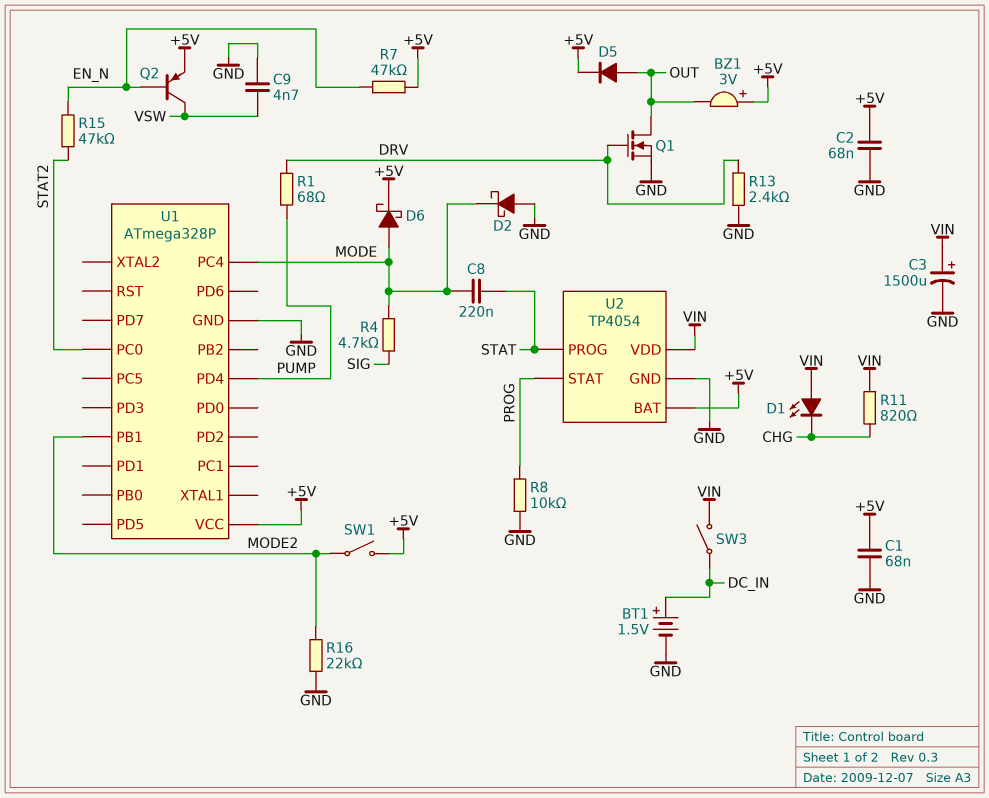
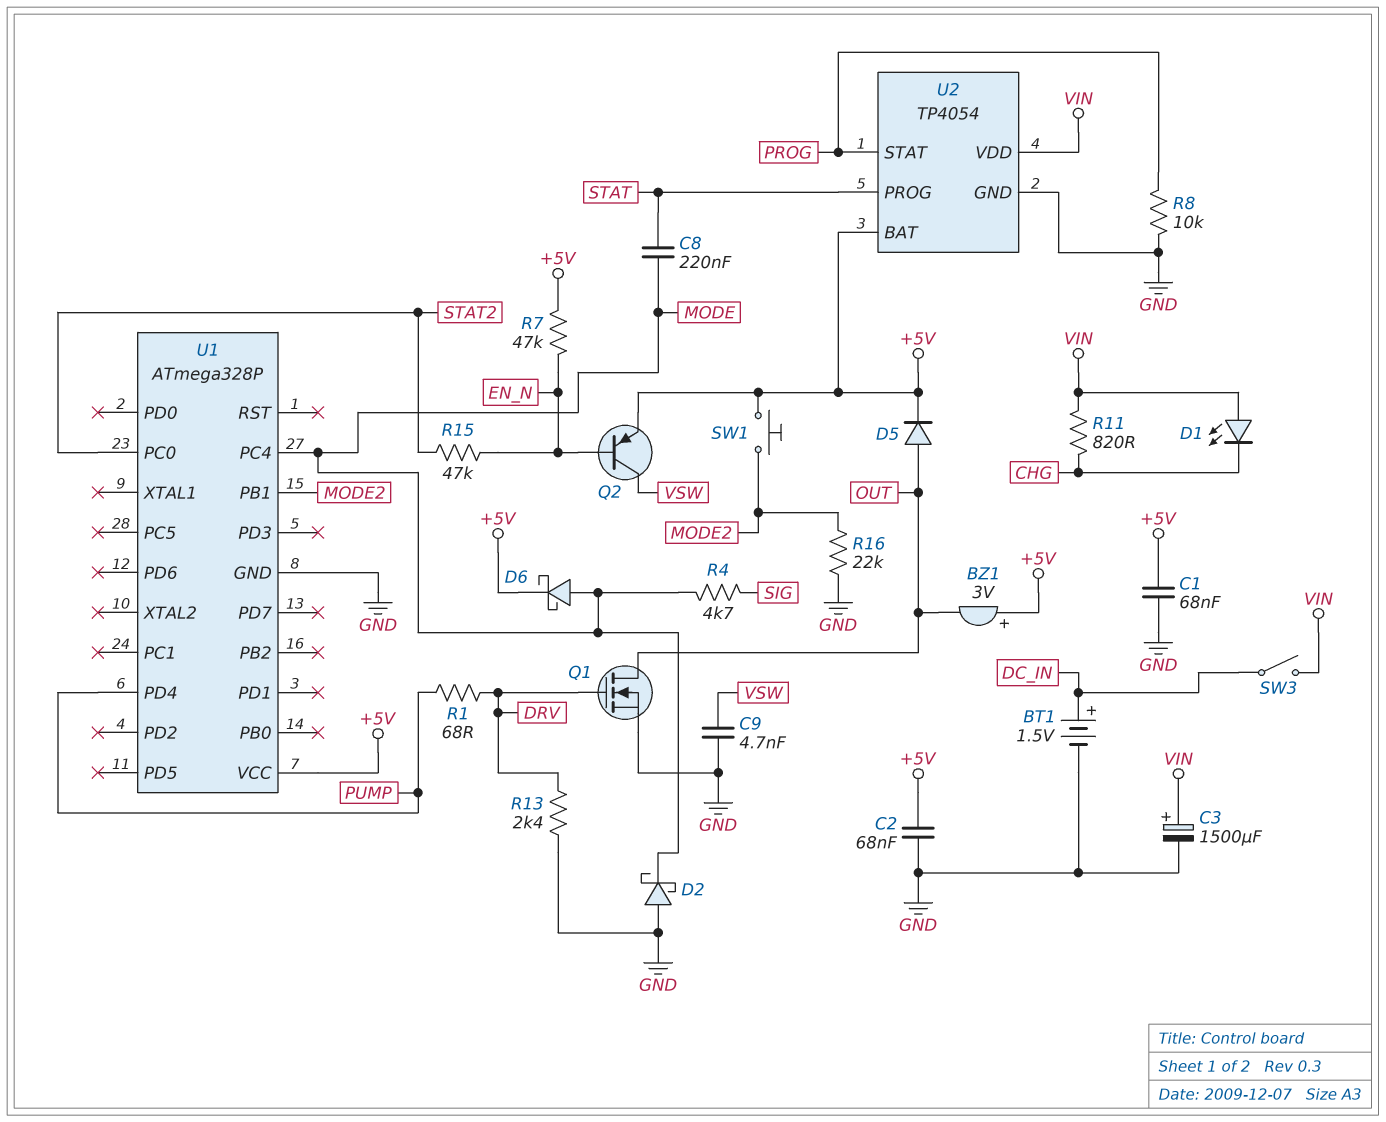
SW1: switch (+5V, MODE2) -> button (+5V, MODE2)

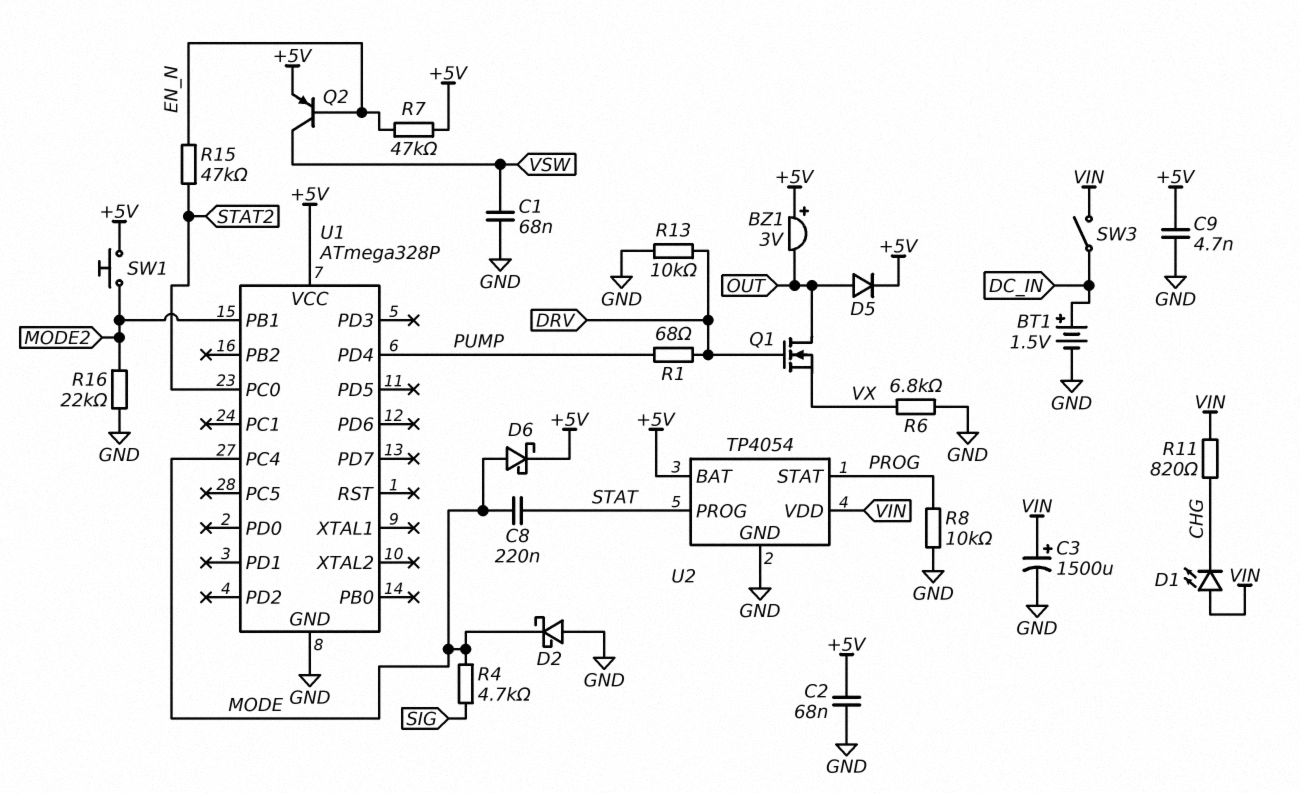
C1: 68nF (+5V, GND) -> 68nF (GND, VSW)
C9: 4.7nF (GND, VSW) -> 4.7nF (+5V, GND)
Q1: NMOS (G DRV, D OUT, S GND) -> NMOS (G DRV, D OUT, S VX)
R6: none -> 6.8k (GND, VX)
R13: 2.4k (DRV, GND) -> 10k (DRV, GND)

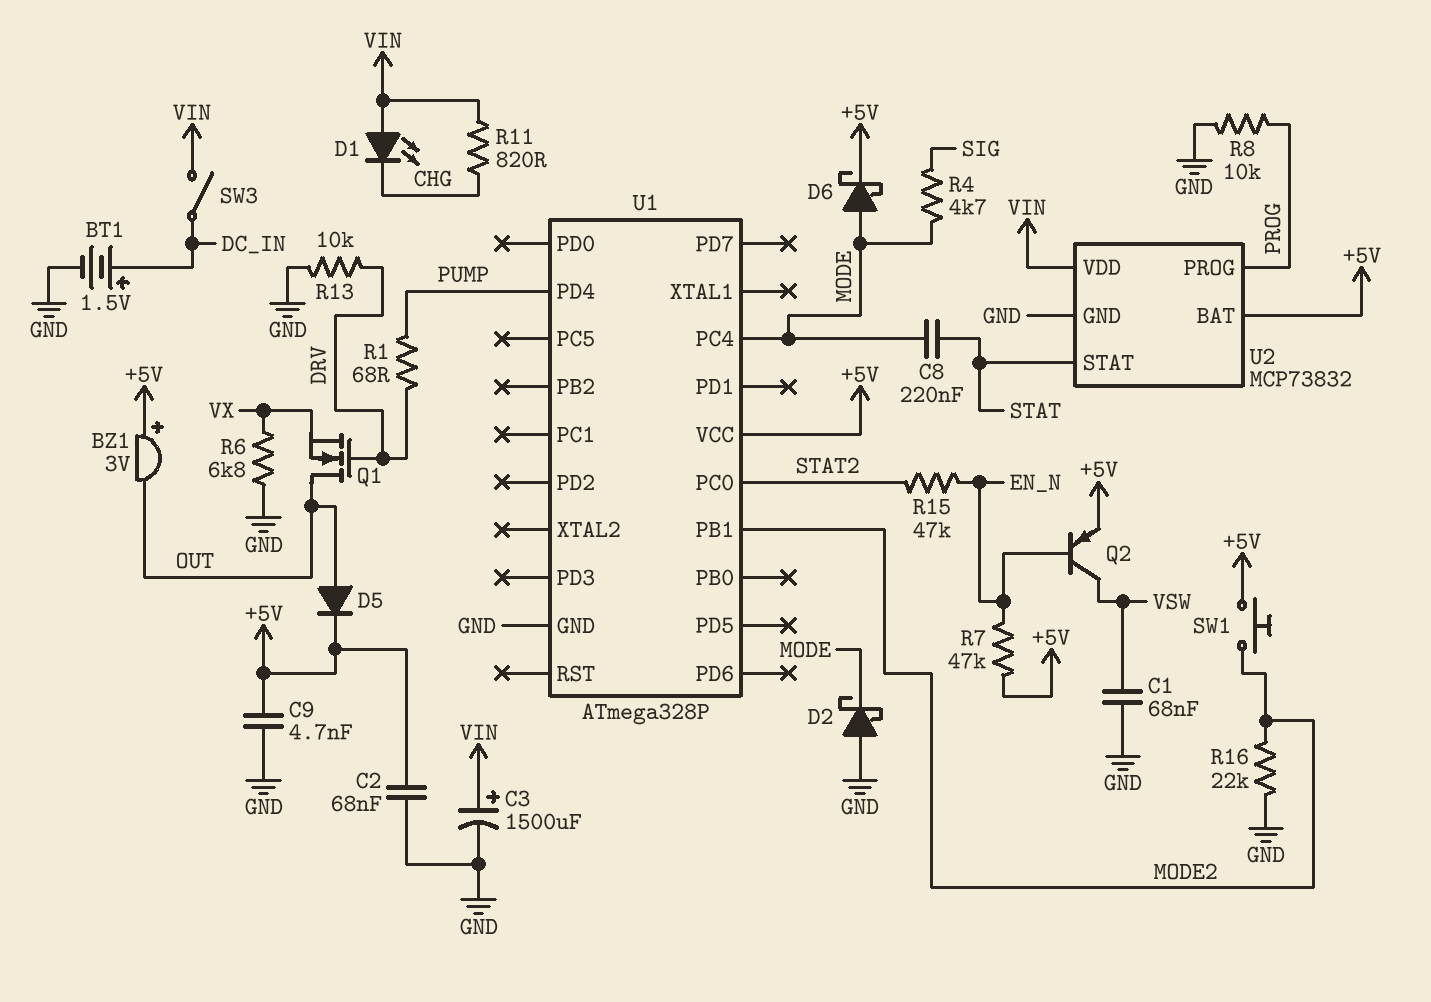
U2: TP4054 -> MCP73832
U2 pin PROG: STAT -> PROG
U2 pin STAT: PROG -> STAT

